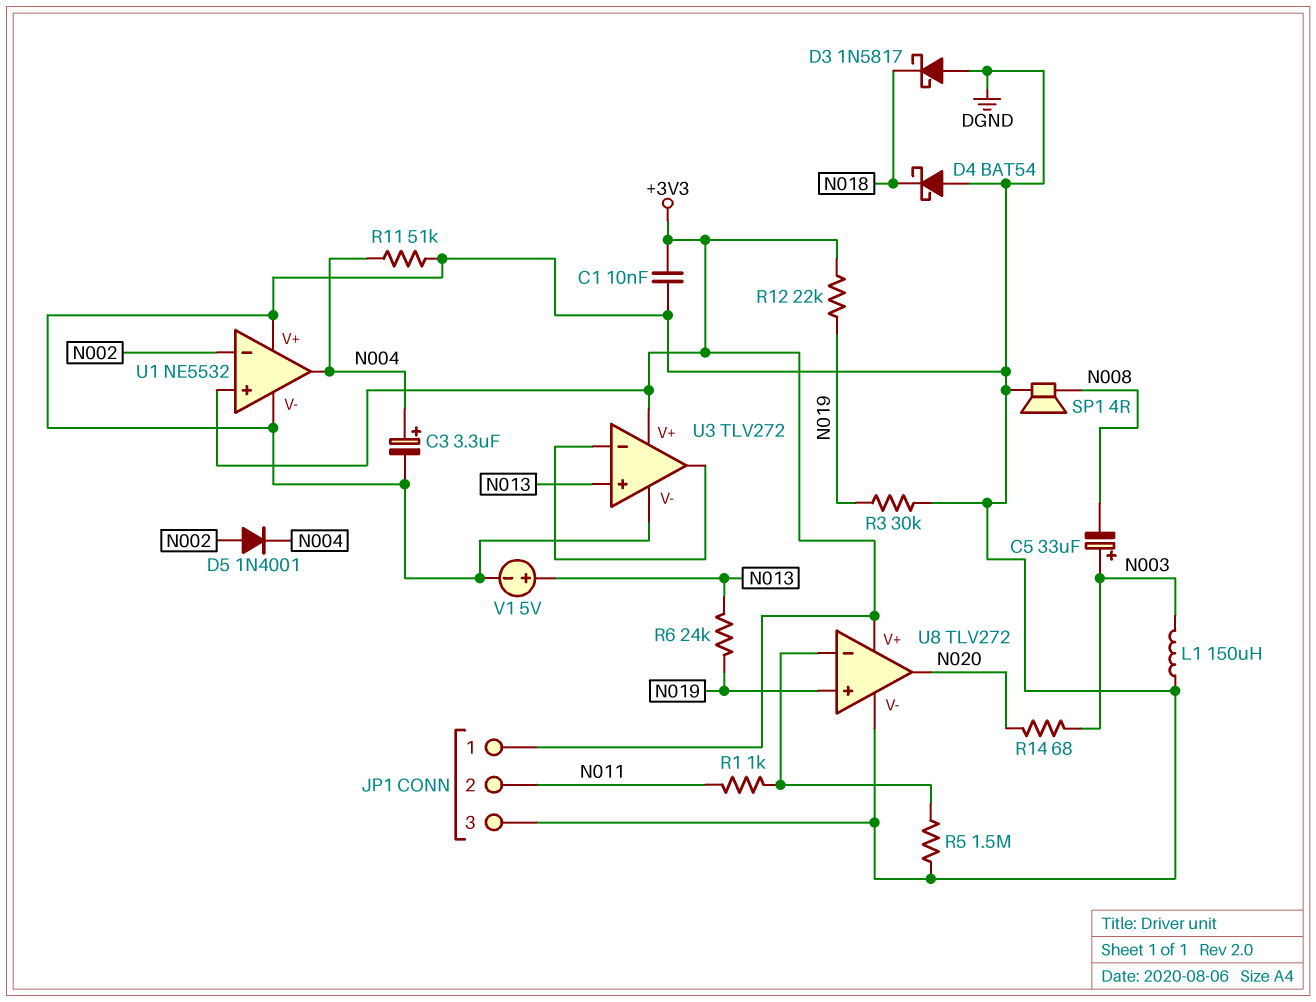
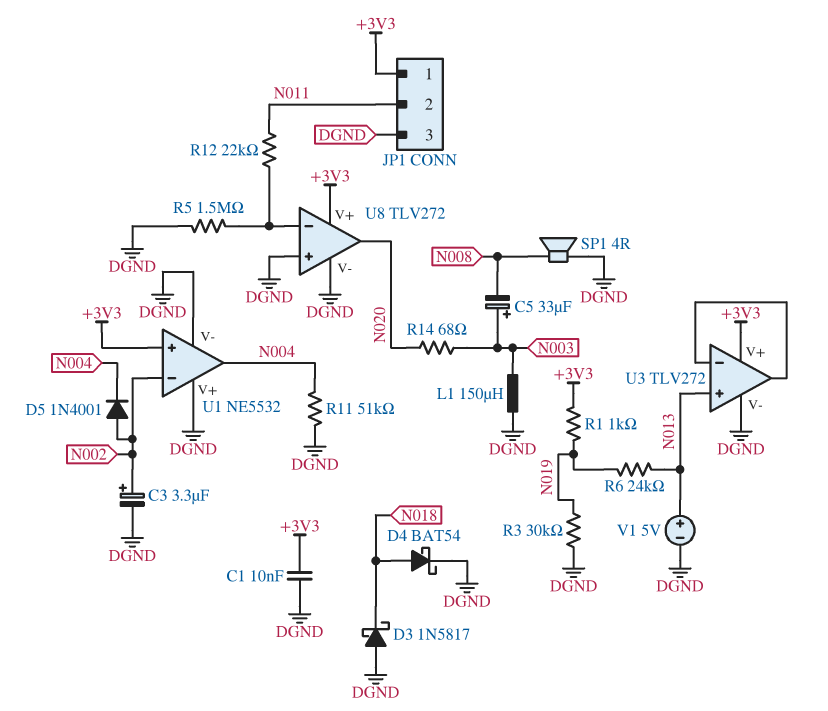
C3: 3.3uF (plus N004, minus DGND) -> 3.3uF (plus N002, minus DGND)
D4: schottky BAT54 (A DGND, K N018) -> schottky BAT54 (A N018, K DGND)
R1: 1k (N011, U8/in-) -> 1k (+3V3, N019)
R12: 22k (+3V3, N019) -> 22k (N011, U8/in-)
U8 pin in+: N019 -> DGND

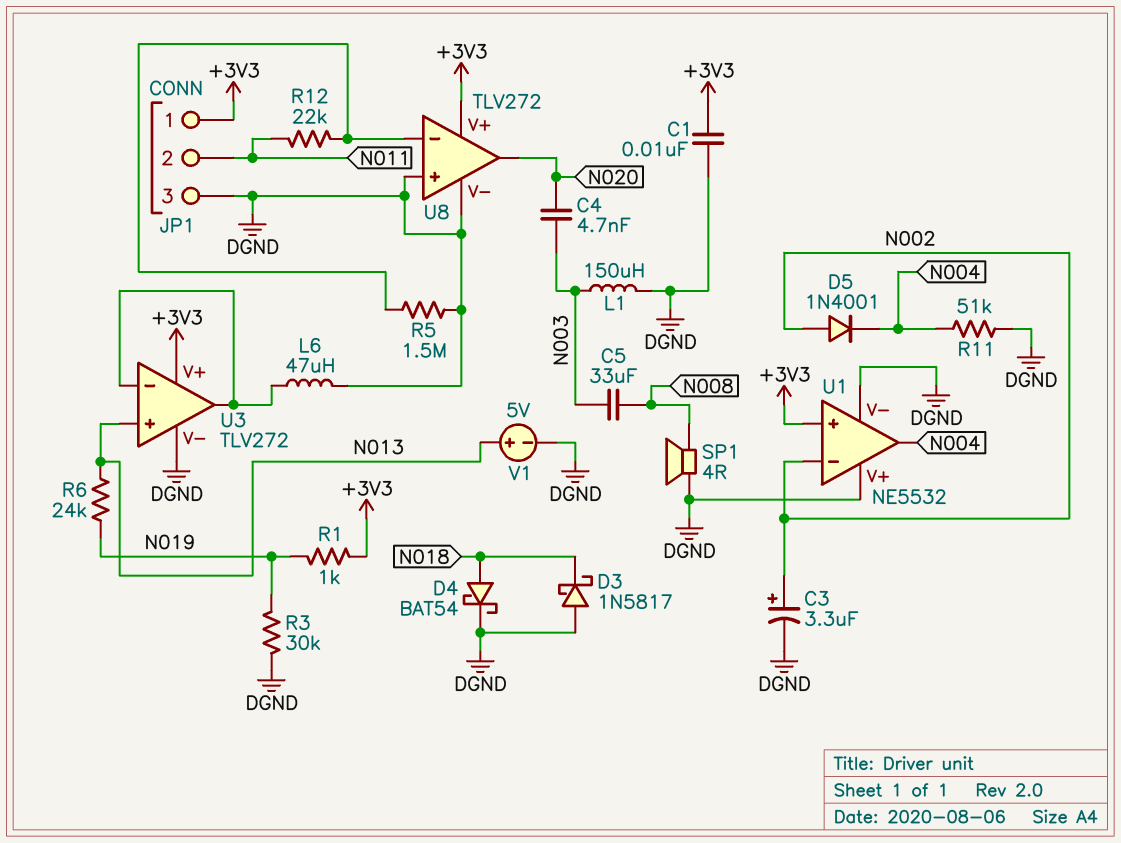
C4: none -> 4.7nF (N003, N020)
C5: 33uF (plus N003, minus N008) -> 33uF (N003, N008)
L6: none -> 47uH (DGND, U3/in-)
R14: 68 (N003, N020) -> none

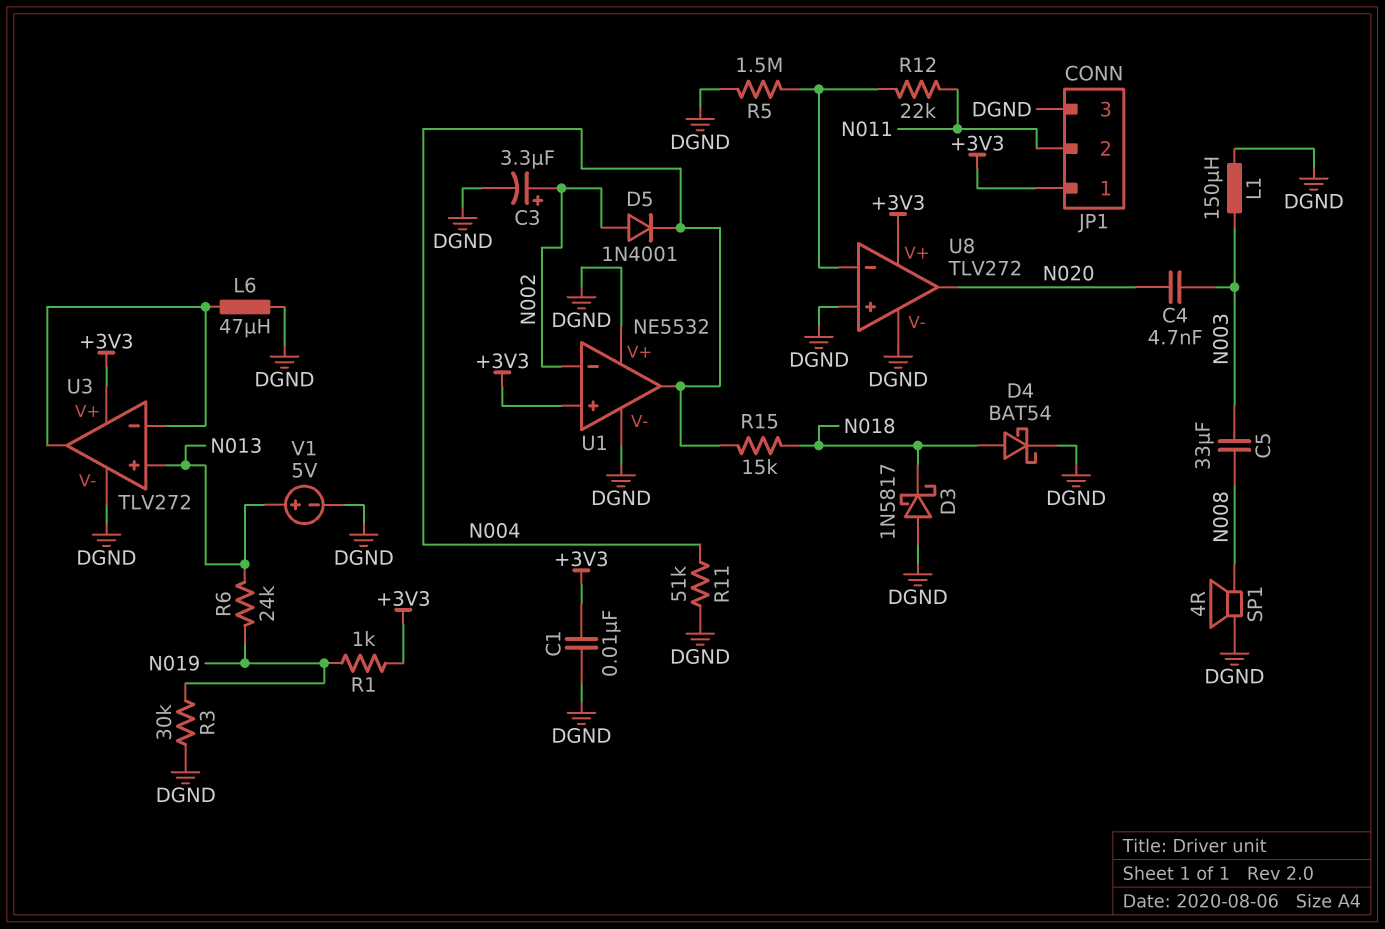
R15: none -> 15k (N004, N018)

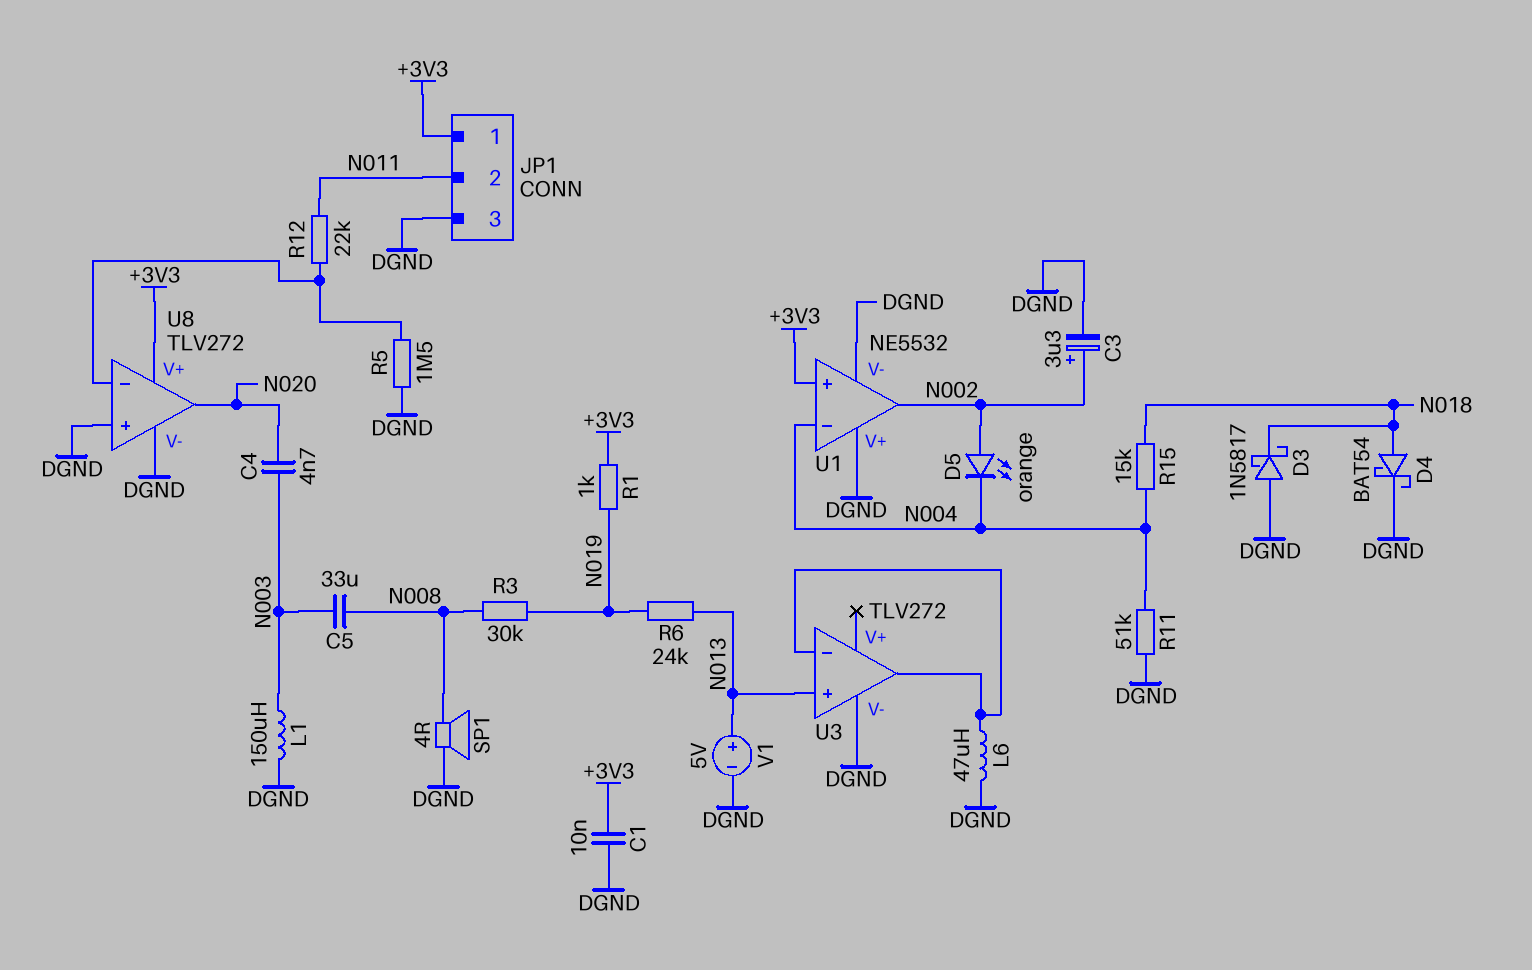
D5: diode 1N4001 (A N002, K N004) -> LED orange (A N002, K N004)
R3: 30k (DGND, N019) -> 30k (N008, N019)
U1 pin in-: N002 -> N004
U1 pin out: N004 -> N002
U3 pin V+: +3V3 -> none

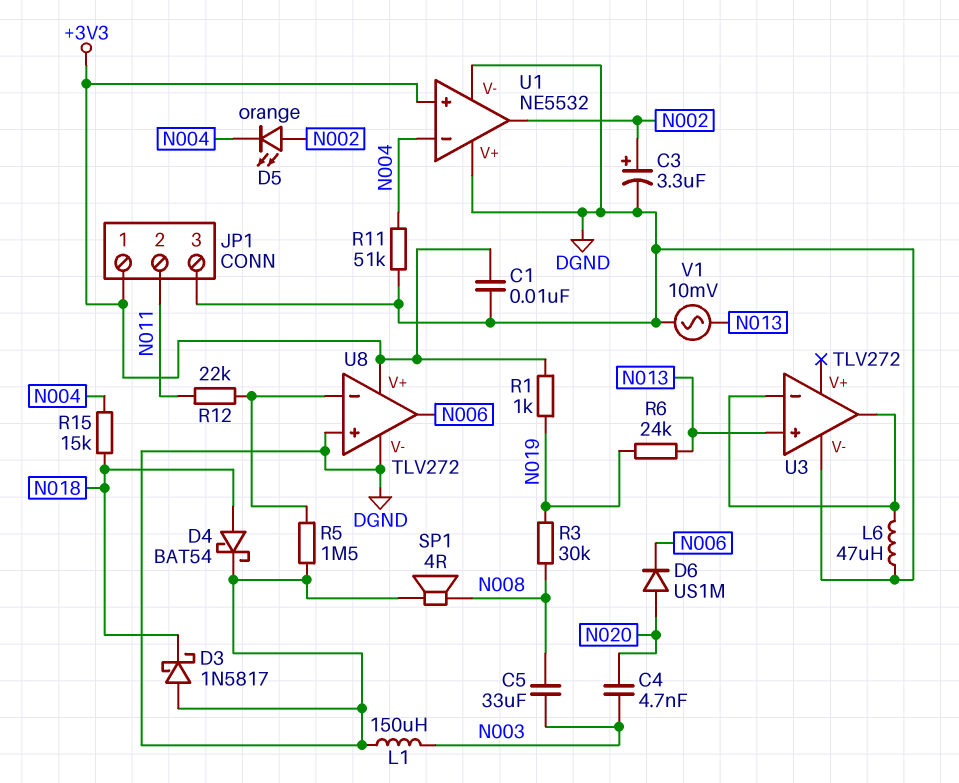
D6: none -> diode US1M (A N020, K N006)
U8 pin out: N020 -> N006
V1: 5V (plus N013, minus DGND) -> AC 10mV (DGND, N013)

